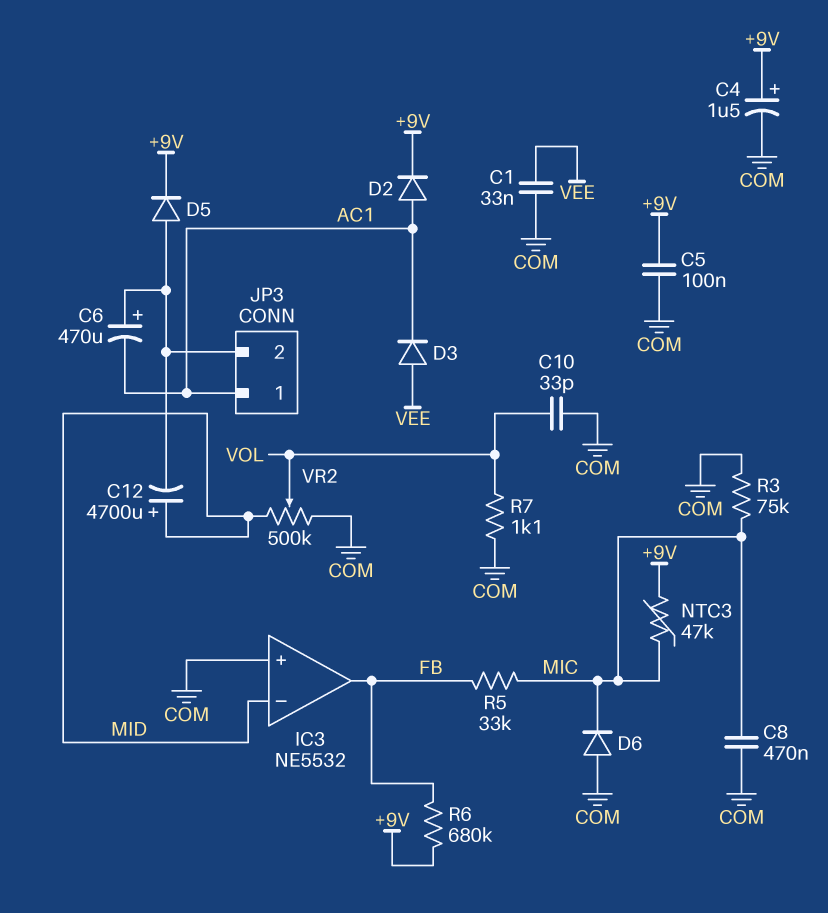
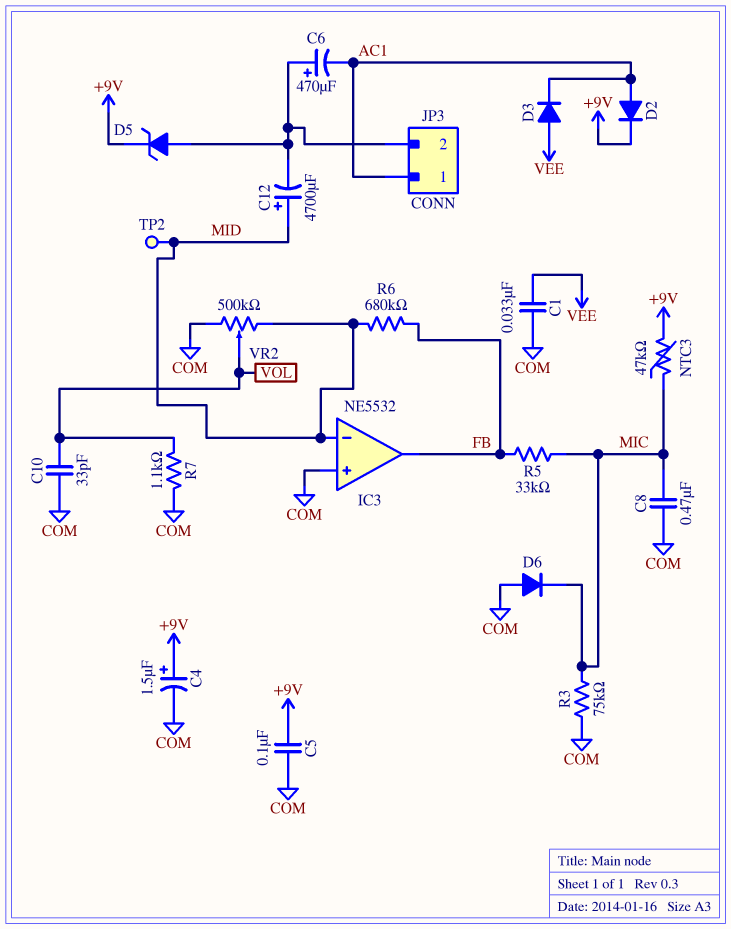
D5: diode (A JP3/2, K +9V) -> zener (A JP3/2, K +9V)
R6: 680k (+9V, FB) -> 680k (FB, MID)
TP2: none -> test point (MID)

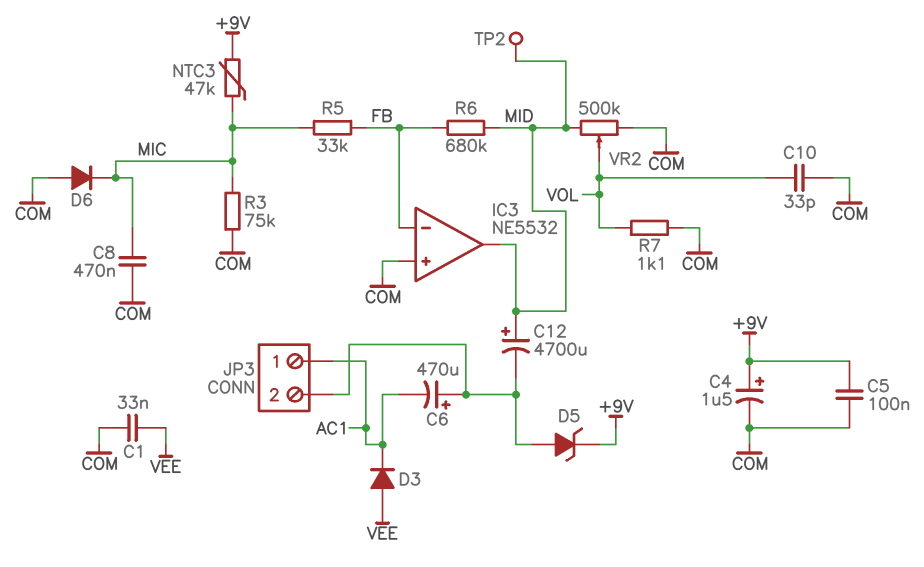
D2: diode (A AC1, K +9V) -> none
IC3 pin in-: MID -> FB
IC3 pin out: FB -> MID

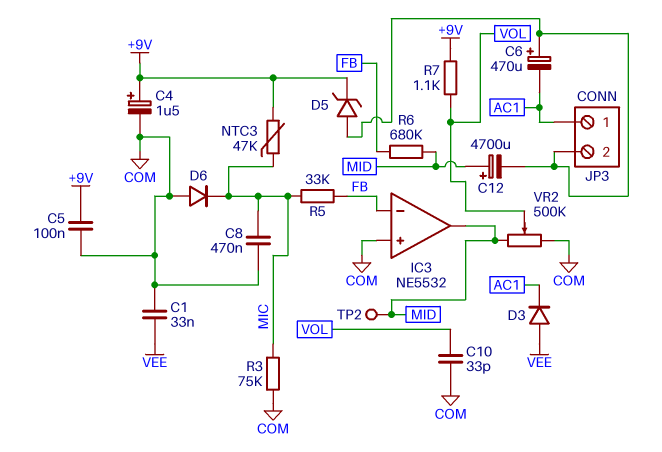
R7: 1.1k (COM, VOL) -> 1.1k (+9V, VOL)

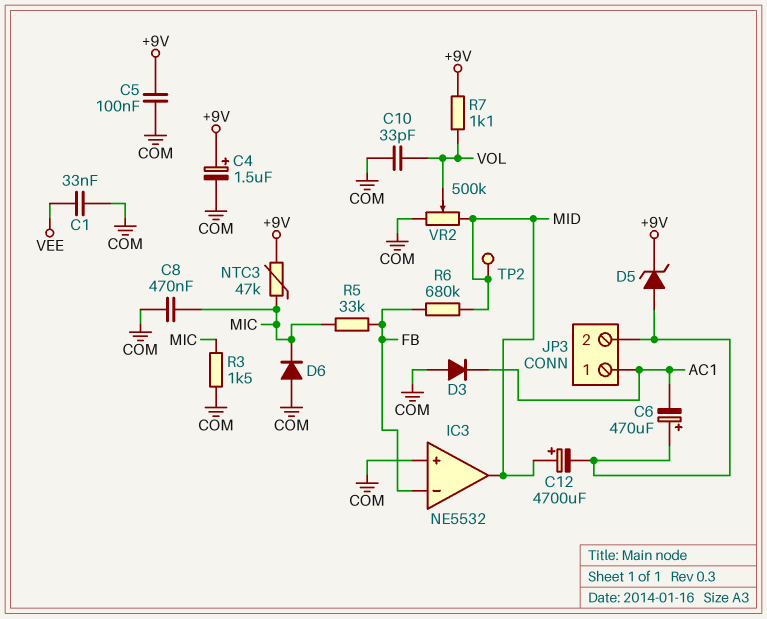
D3: diode (A VEE, K AC1) -> diode (A COM, K AC1)
R3: 75k (COM, MIC) -> 1.5k (COM, MIC)

